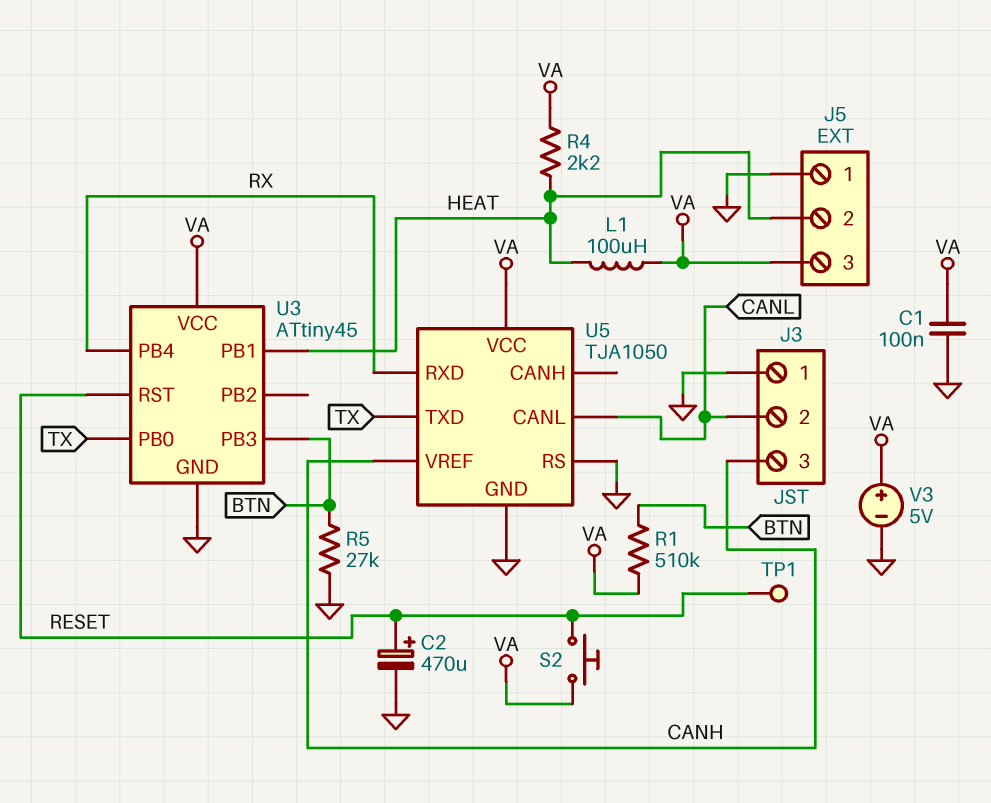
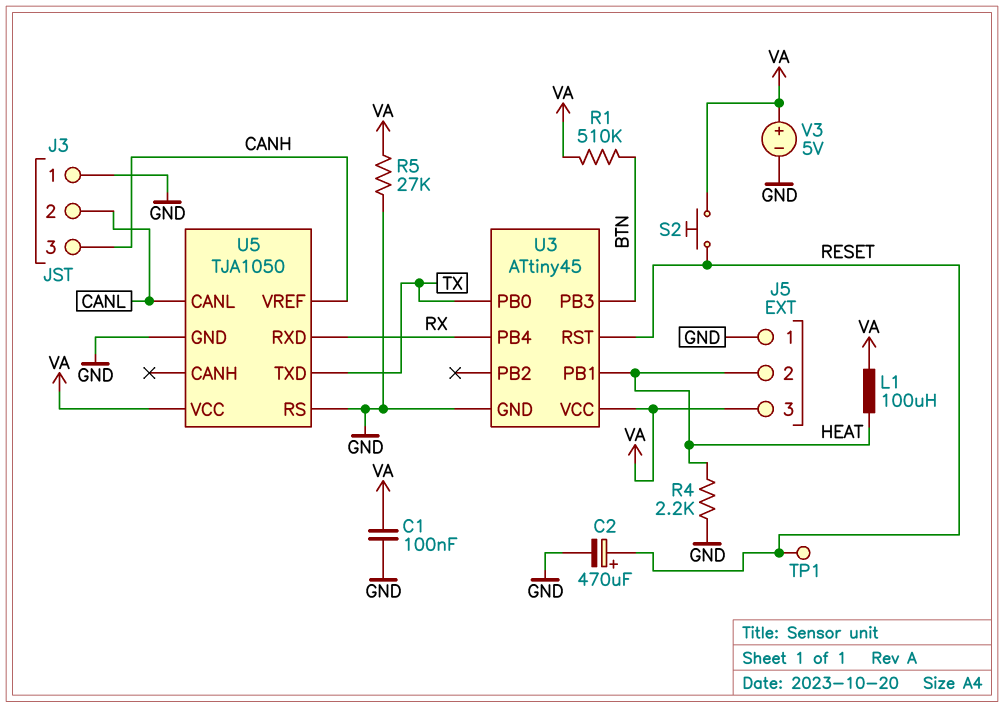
R4: 2.2k (HEAT, VA) -> 2.2k (GND, HEAT)
R5: 27k (BTN, GND) -> 27k (GND, VA)

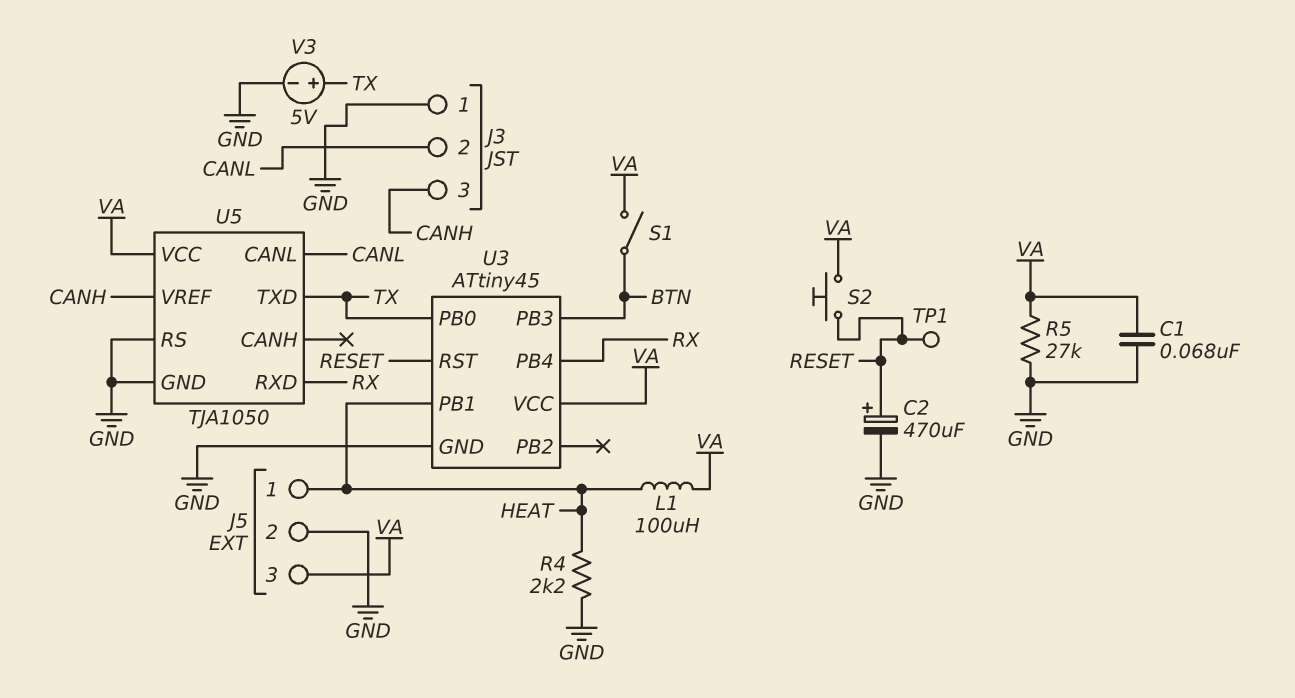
C1: 100nF (GND, VA) -> 68nF (GND, VA)
J5 pin 1: GND -> HEAT
J5 pin 2: HEAT -> GND
R1: 510k (BTN, VA) -> none
S1: none -> switch (BTN, VA)
V3: 5V (plus VA, minus GND) -> 5V (plus TX, minus GND)

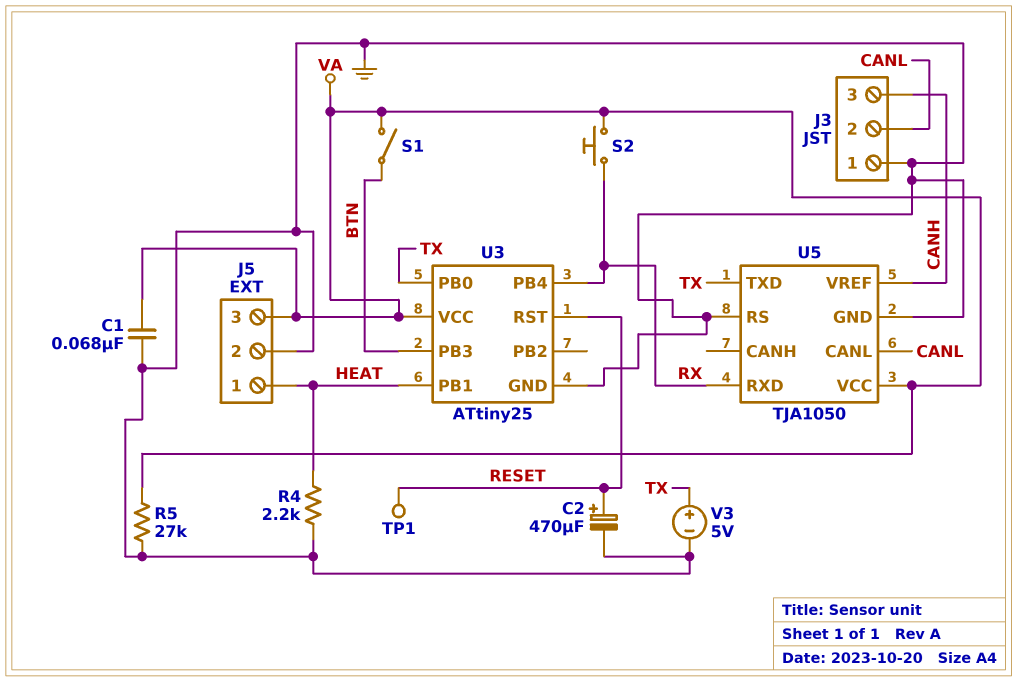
L1: 100uH (HEAT, VA) -> none
S2: button (RESET, VA) -> button (RX, VA)
U3: ATtiny45 -> ATtiny25

